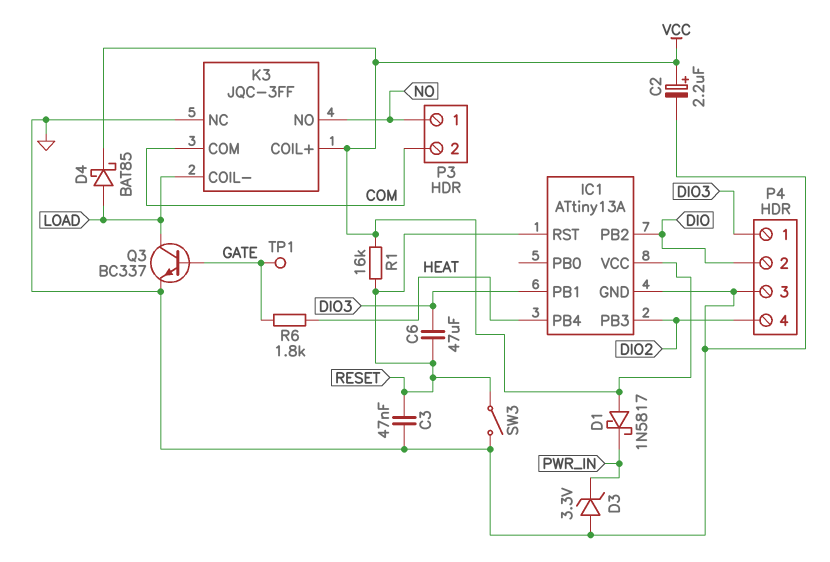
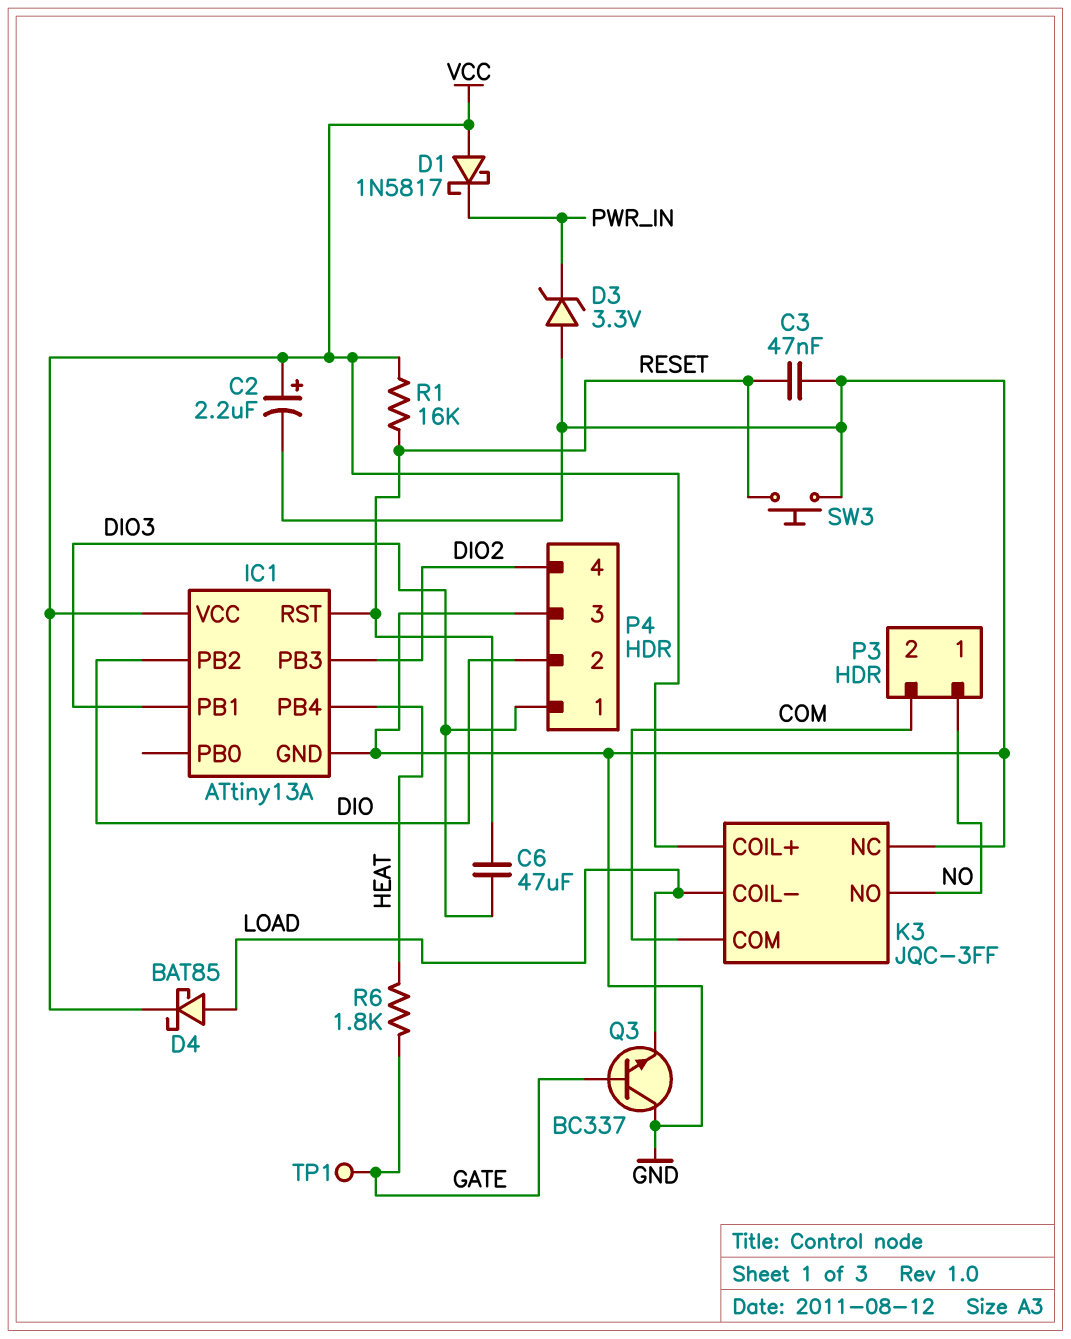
Q3: NPN BC337 (B GATE, C LOAD, E GND) -> NPN BC337 (B GATE, C GND, E LOAD)
SW3: switch (GND, RESET) -> button (GND, RESET)

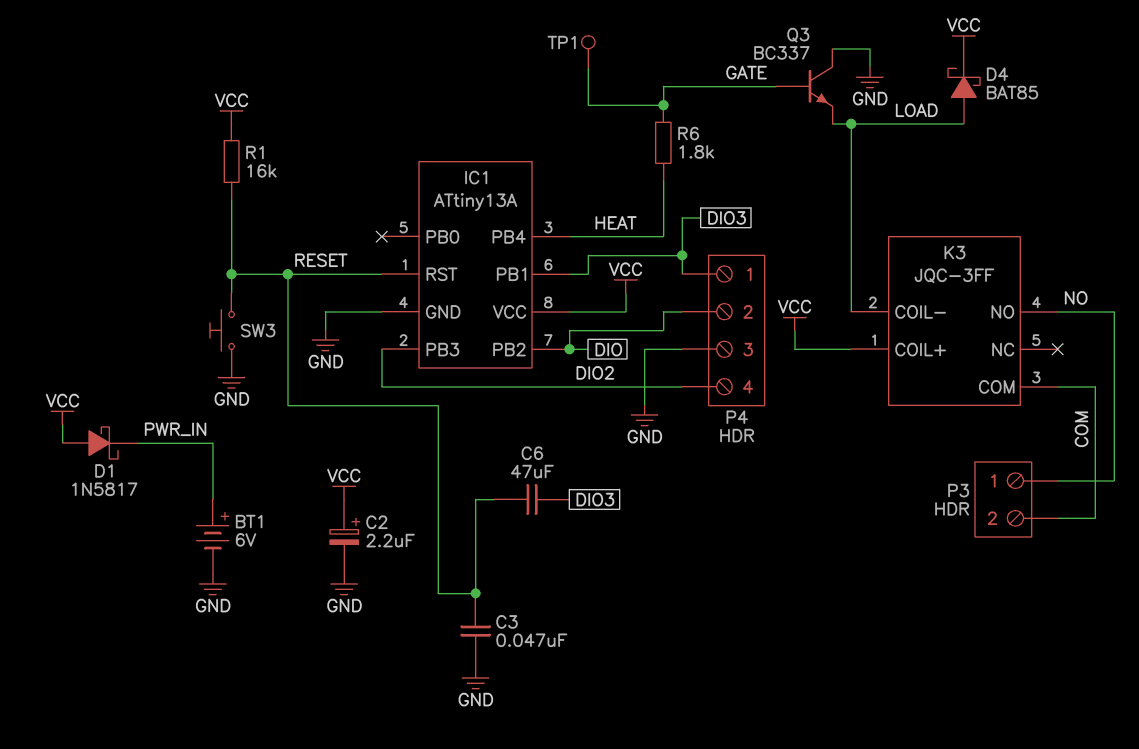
BT1: none -> 6V (plus PWR_IN, minus GND)
D3: zener 3.3V (A GND, K PWR_IN) -> none
K3 pin NC: GND -> none

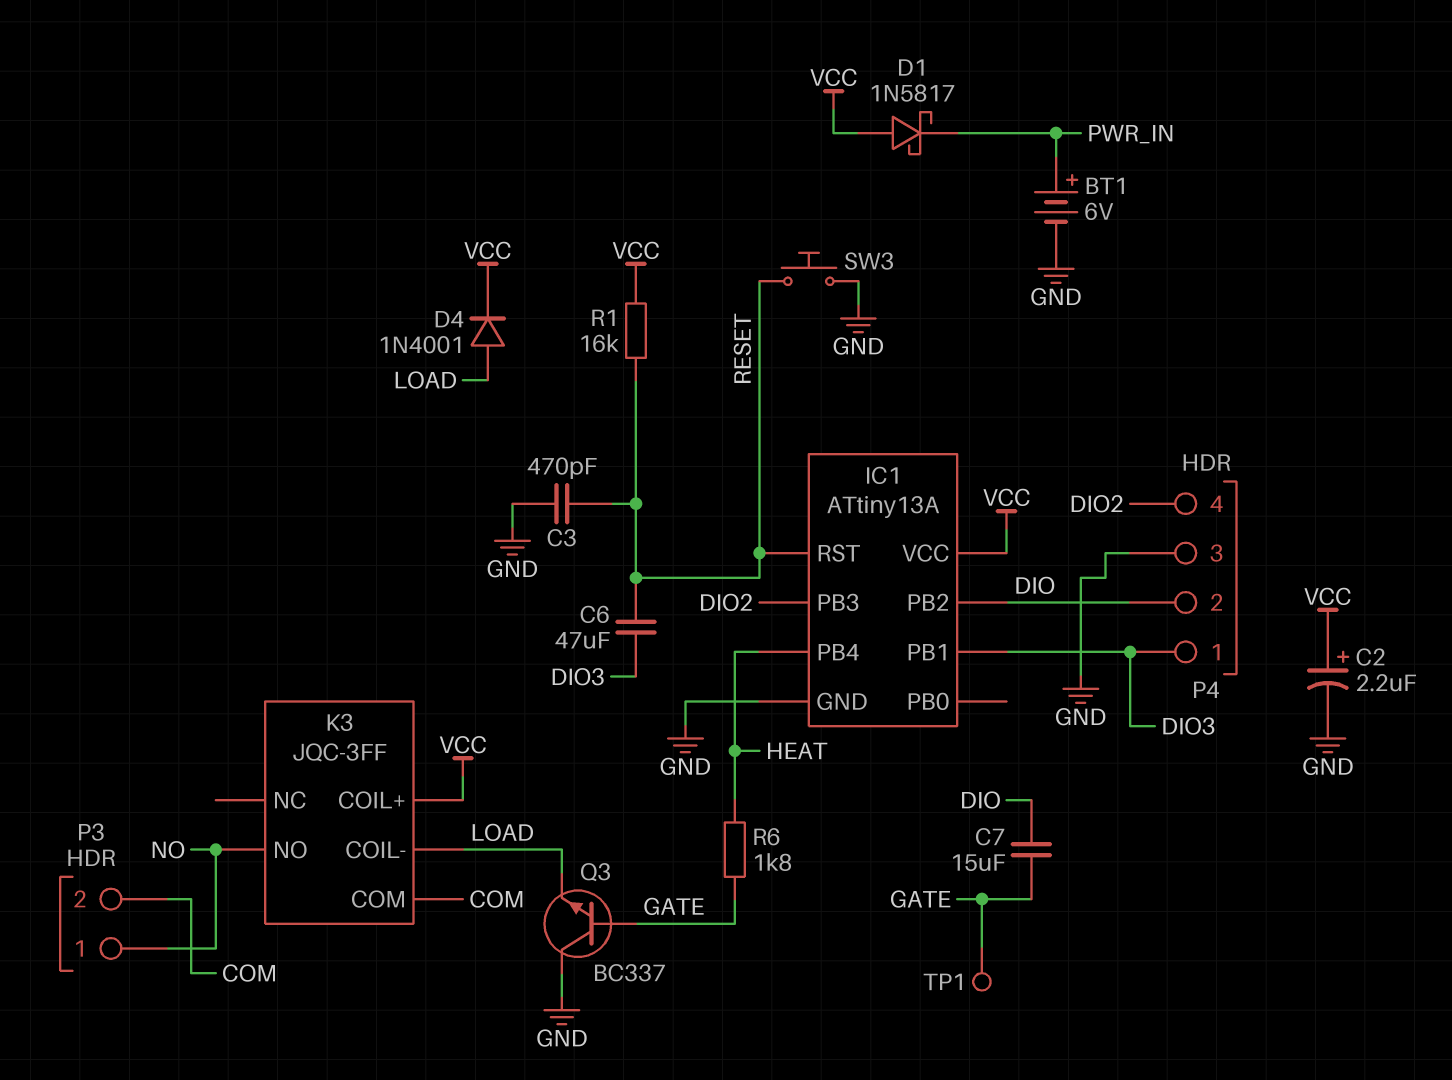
C3: 47nF (GND, RESET) -> 470pF (GND, RESET)
C7: none -> 15uF (DIO, GATE)
D4: schottky BAT85 (A LOAD, K VCC) -> diode 1N4001 (A LOAD, K VCC)

